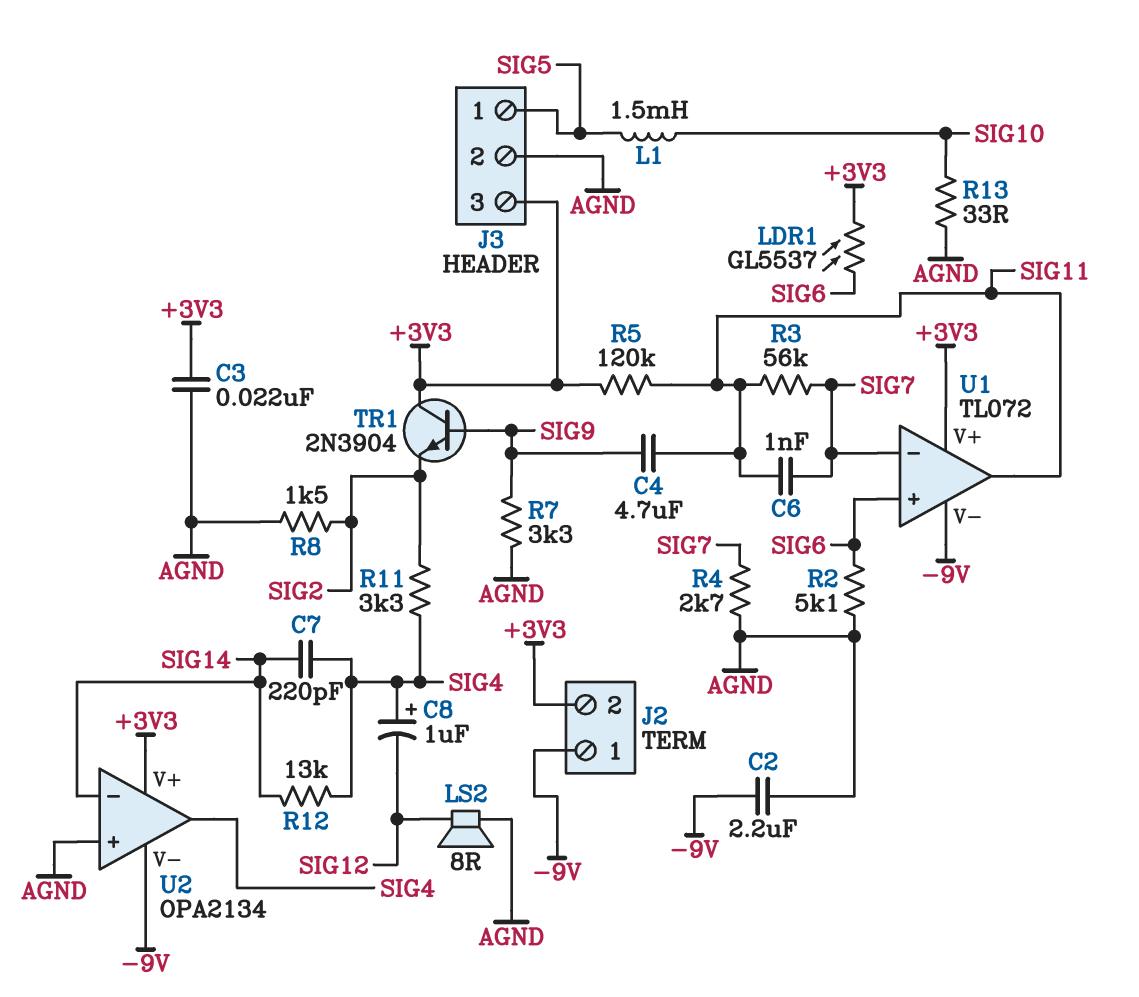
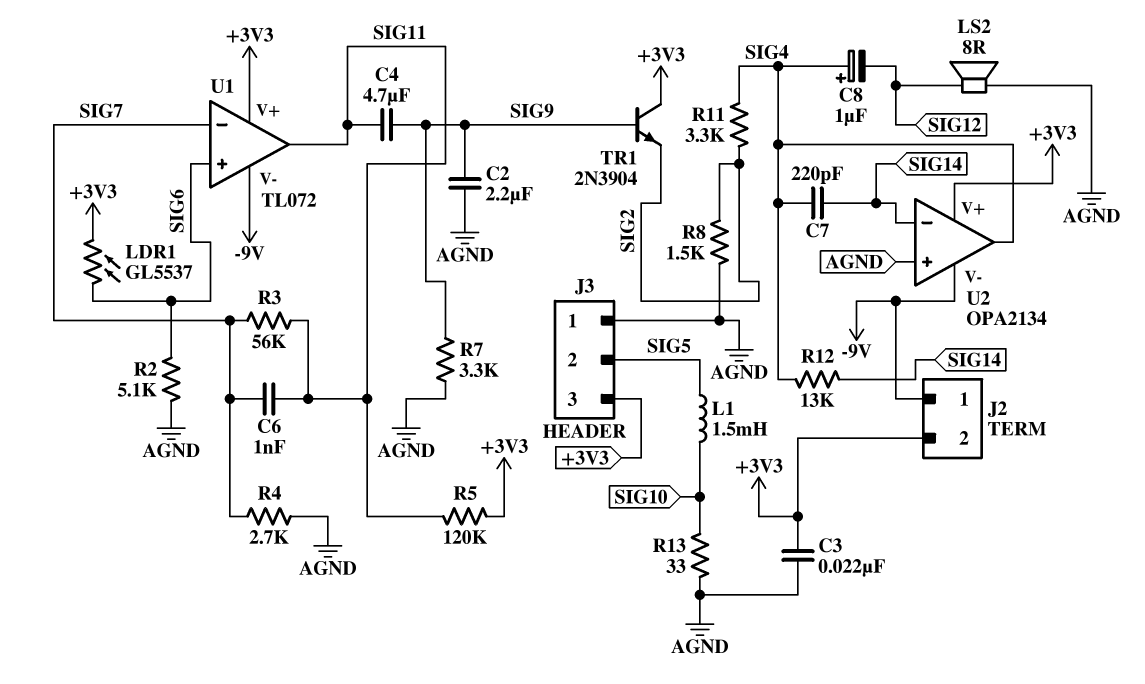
C2: 2.2uF (-9V, AGND) -> 2.2uF (AGND, SIG9)
J3 pin 1: SIG5 -> AGND
J3 pin 2: AGND -> SIG5

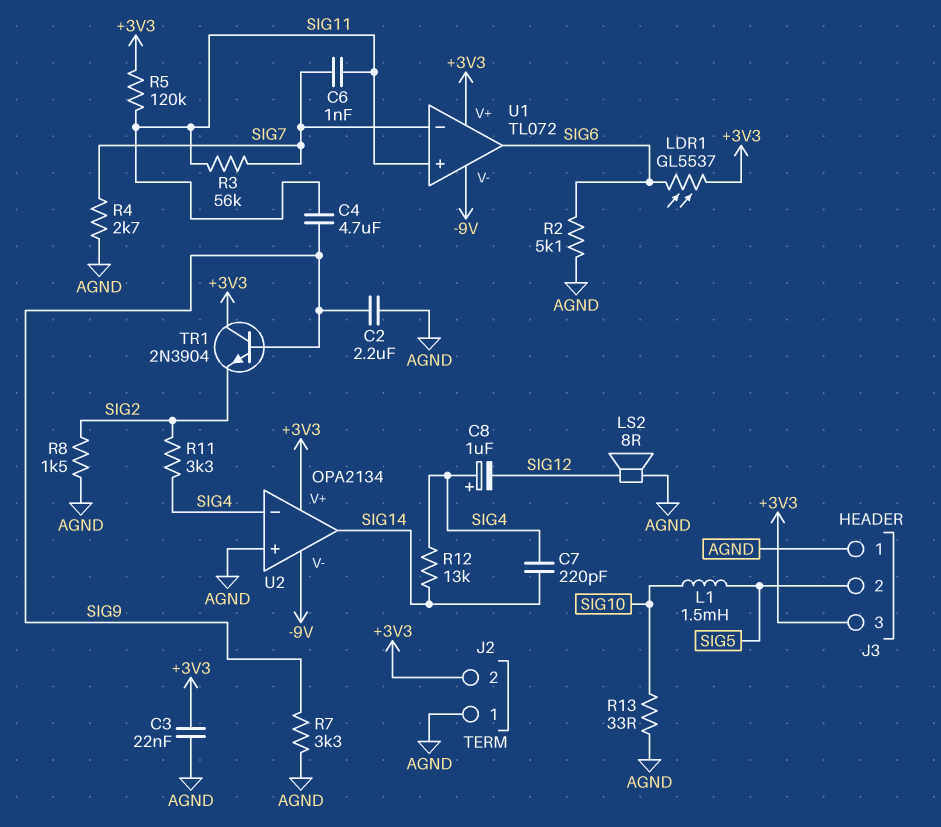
J2 pin 1: -9V -> AGND
U1 pin in+: SIG6 -> SIG11
U1 pin out: SIG11 -> SIG6
U2 pin in-: SIG14 -> SIG4
U2 pin out: SIG4 -> SIG14

